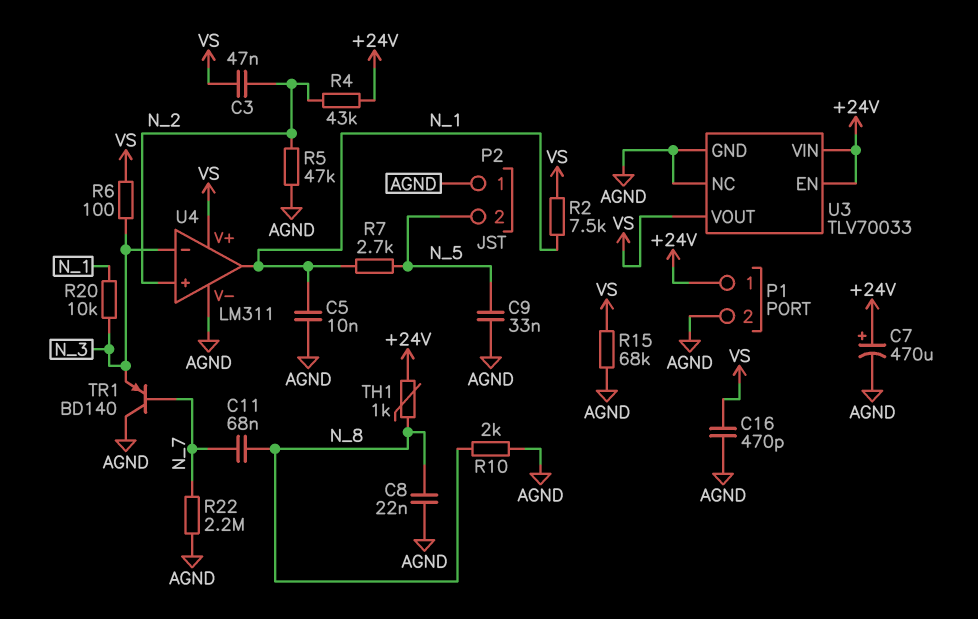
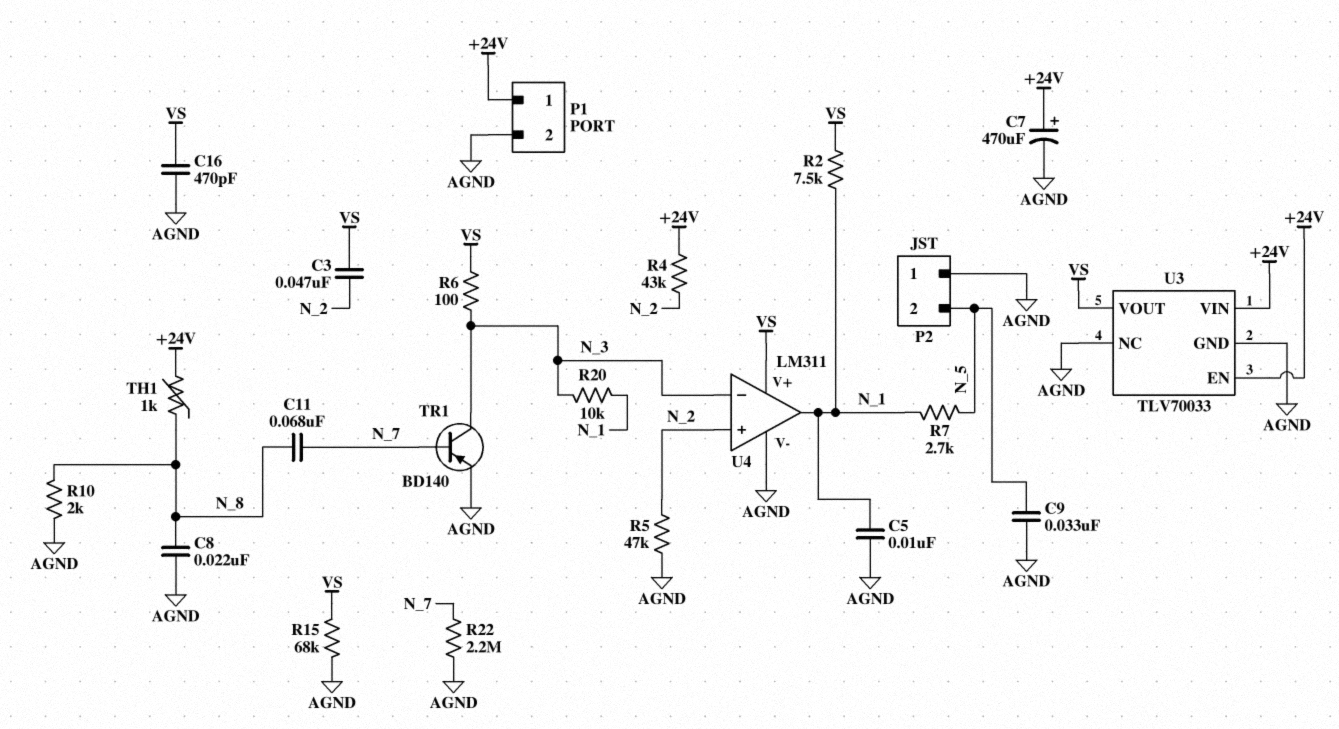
TR1: PNP BD140 (B N_7, C AGND, E N_3) -> PNP BD140 (B N_7, C N_3, E AGND)

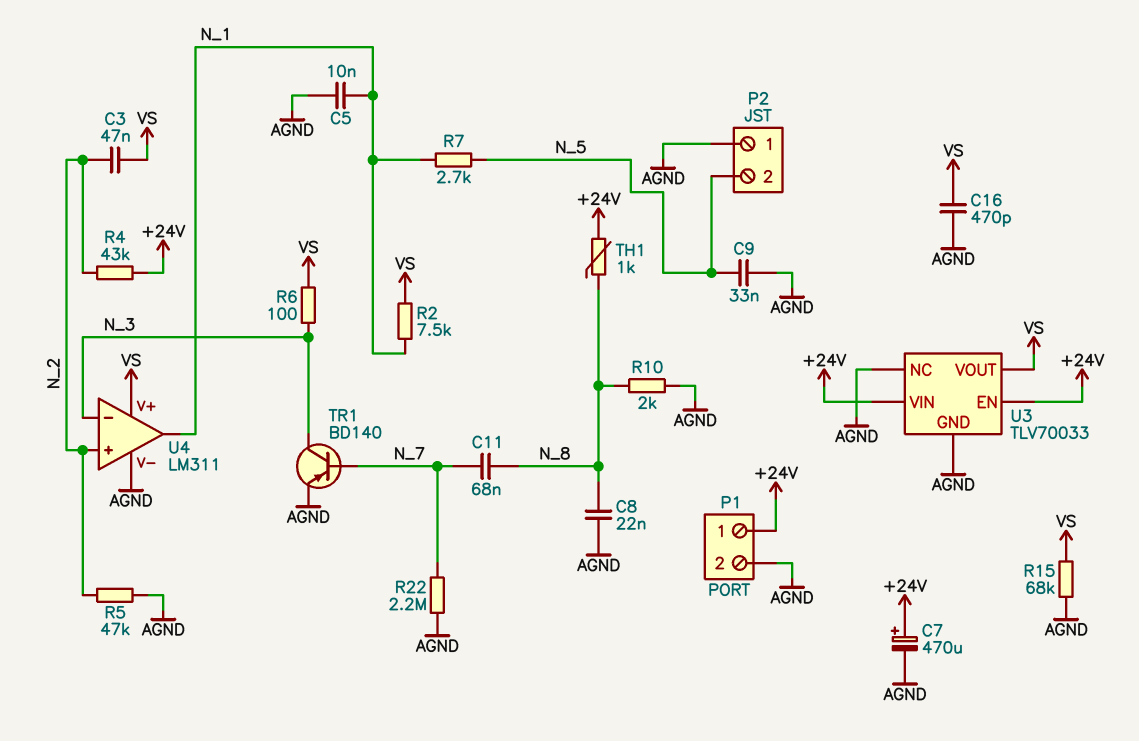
R20: 10k (N_1, N_3) -> none

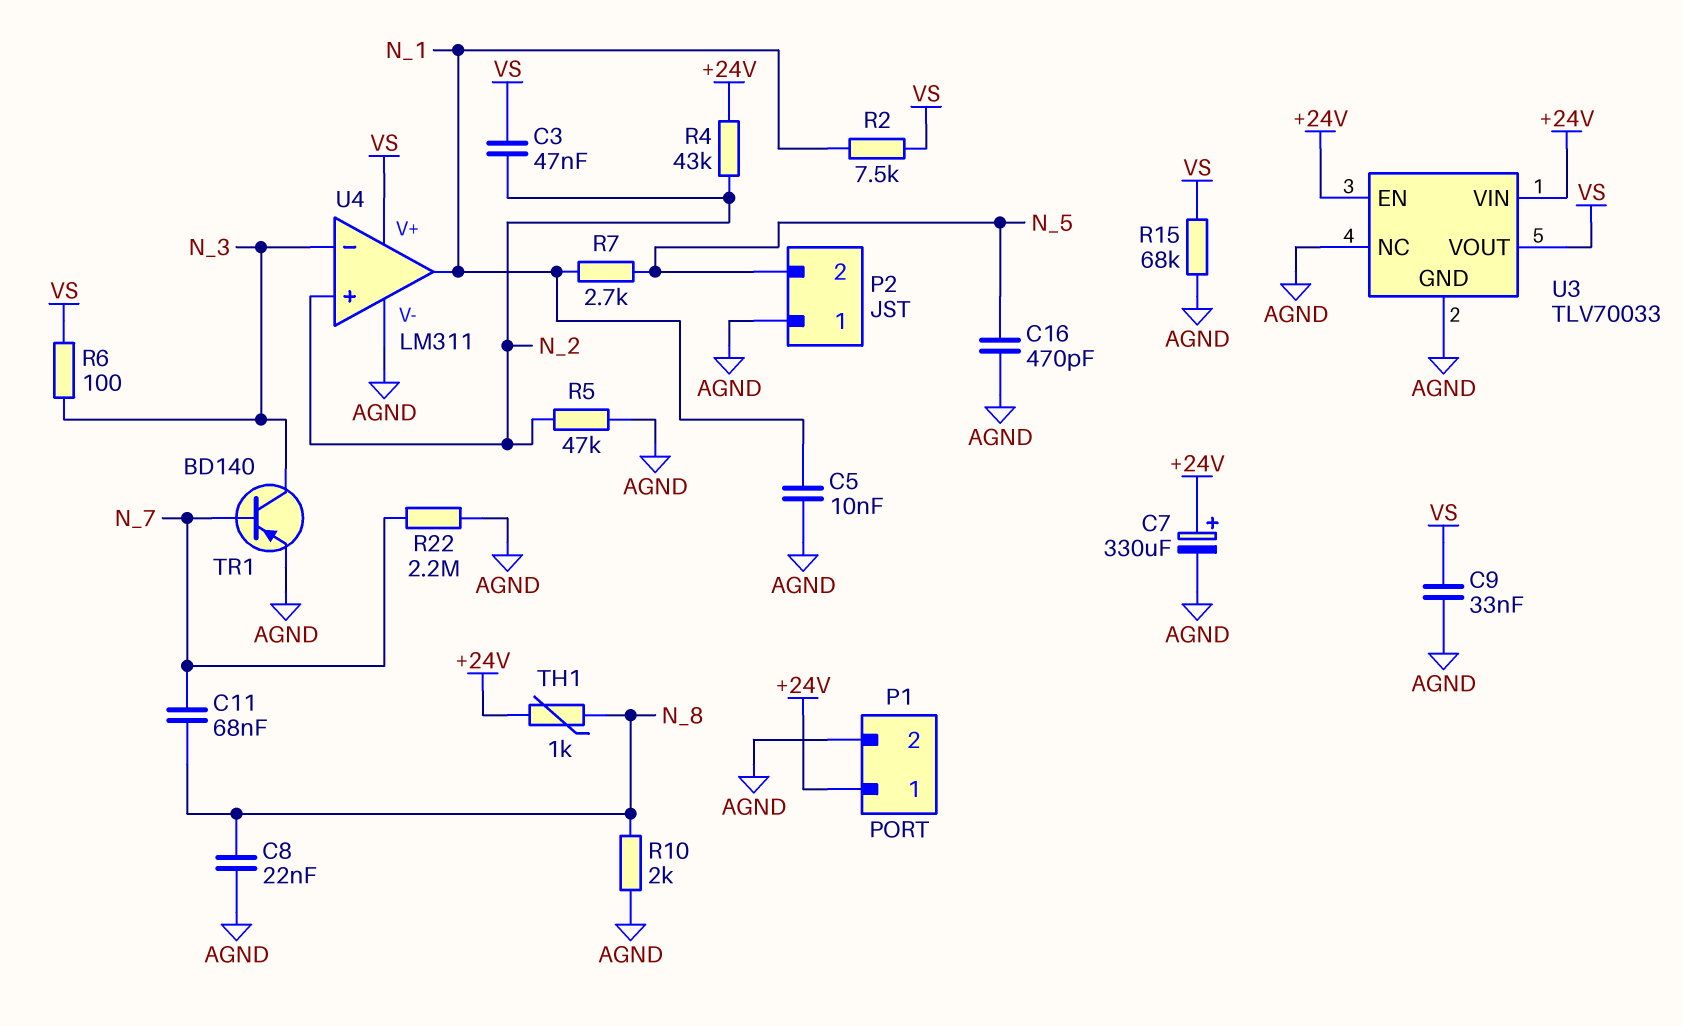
C7: 470uF (plus +24V, minus AGND) -> 330uF (plus +24V, minus AGND)
C9: 33nF (AGND, N_5) -> 33nF (AGND, VS)
C16: 470pF (AGND, VS) -> 470pF (AGND, N_5)

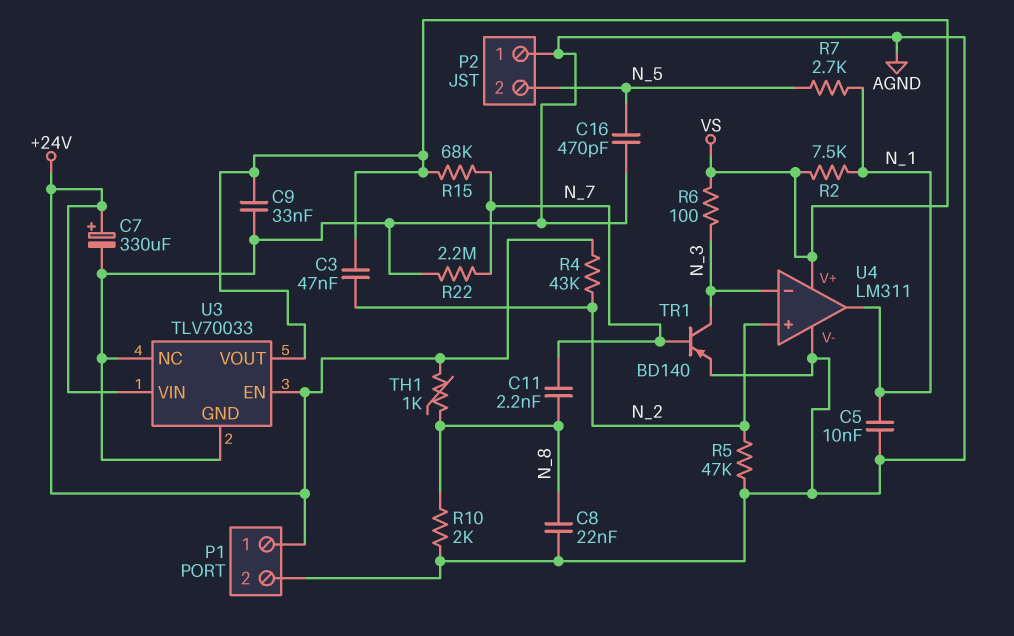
C11: 68nF (N_7, N_8) -> 2.2nF (N_7, N_8)
R15: 68k (AGND, VS) -> 68k (N_7, VS)

